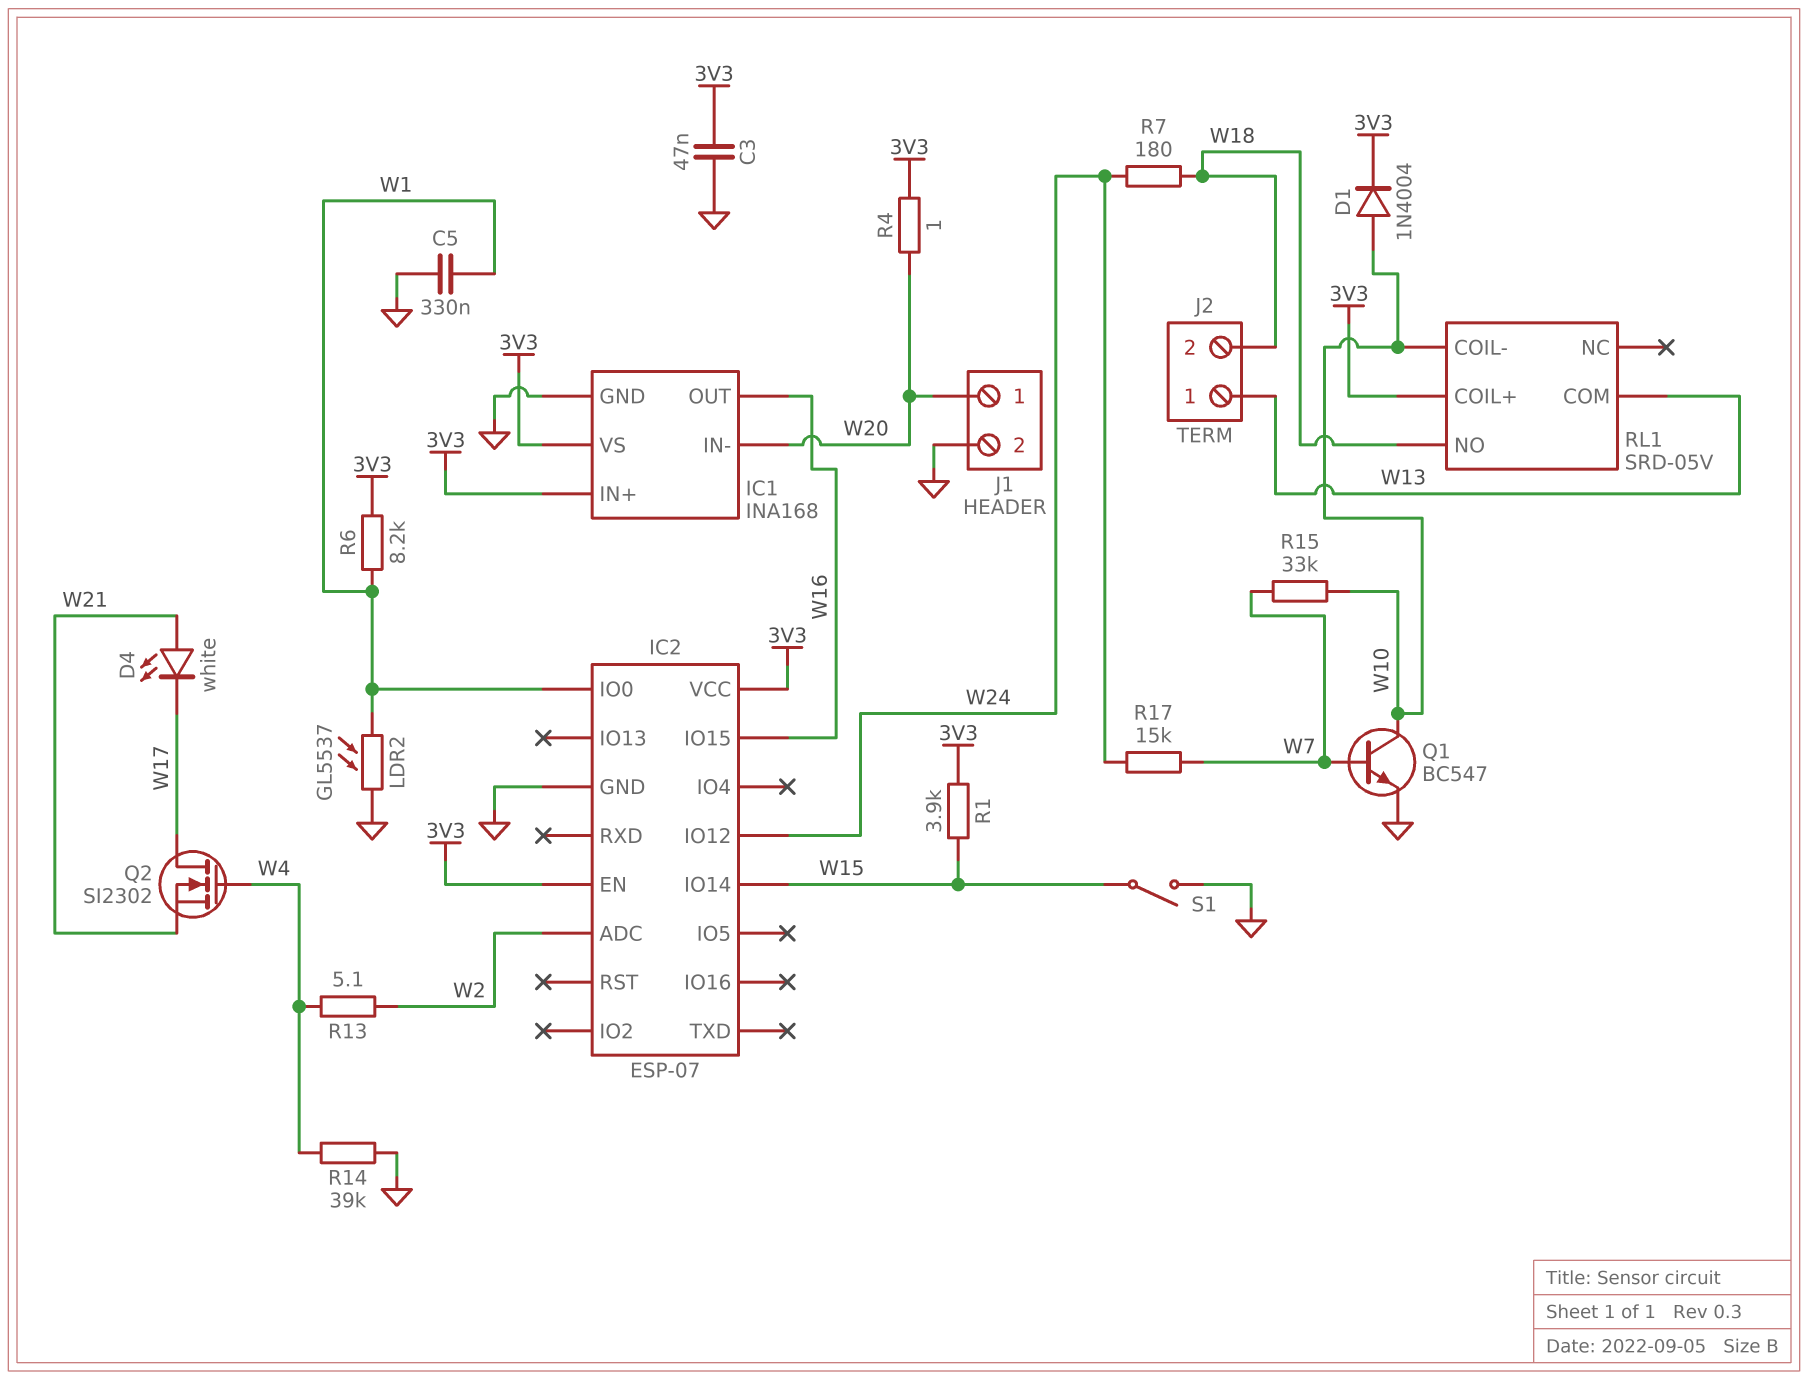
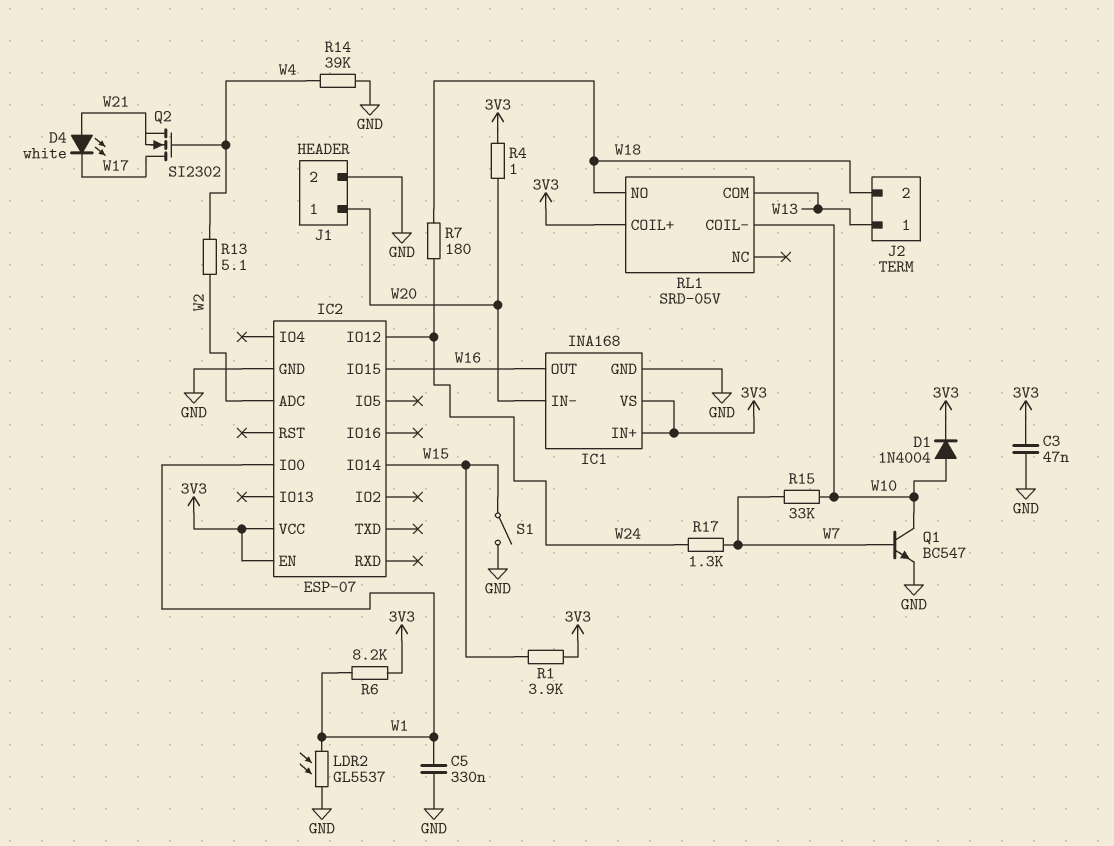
R17: 15k (W7, W24) -> 1.3k (W7, W24)

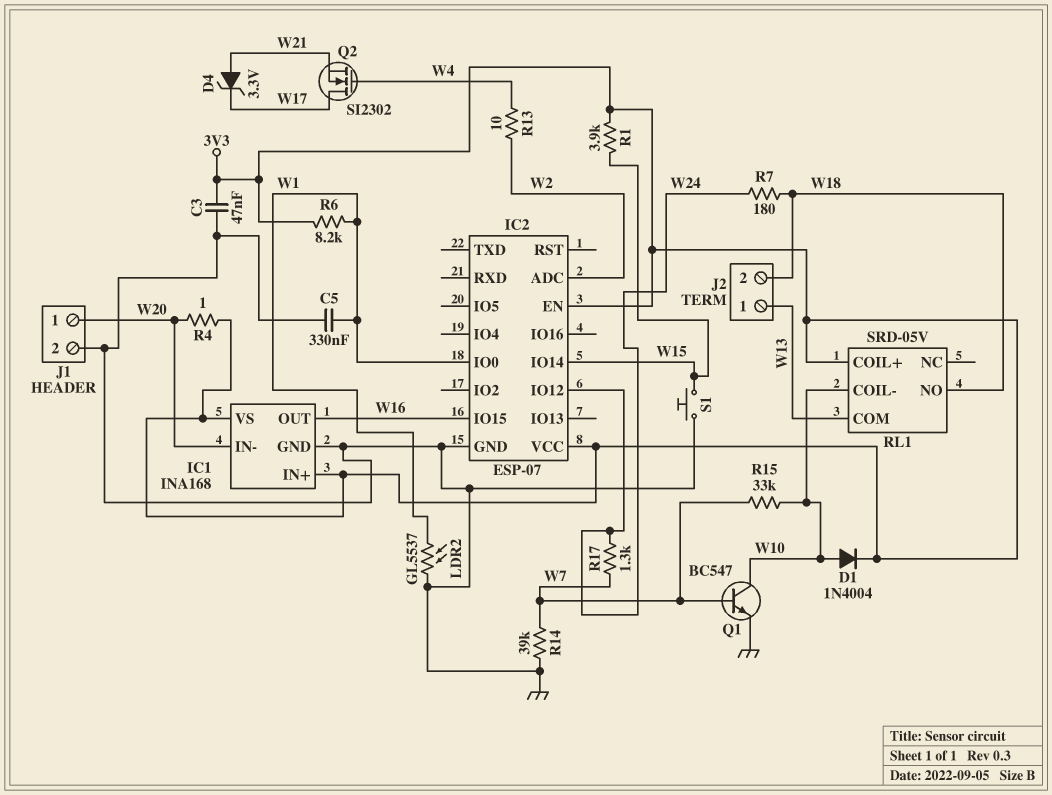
D4: LED white (A W21, K W17) -> zener 3.3V (A W21, K W17)
R13: 5.1 (W2, W4) -> 10 (W2, W4)
R14: 39k (GND, W4) -> 39k (GND, W7)
S1: switch (GND, W15) -> button (GND, W15)

